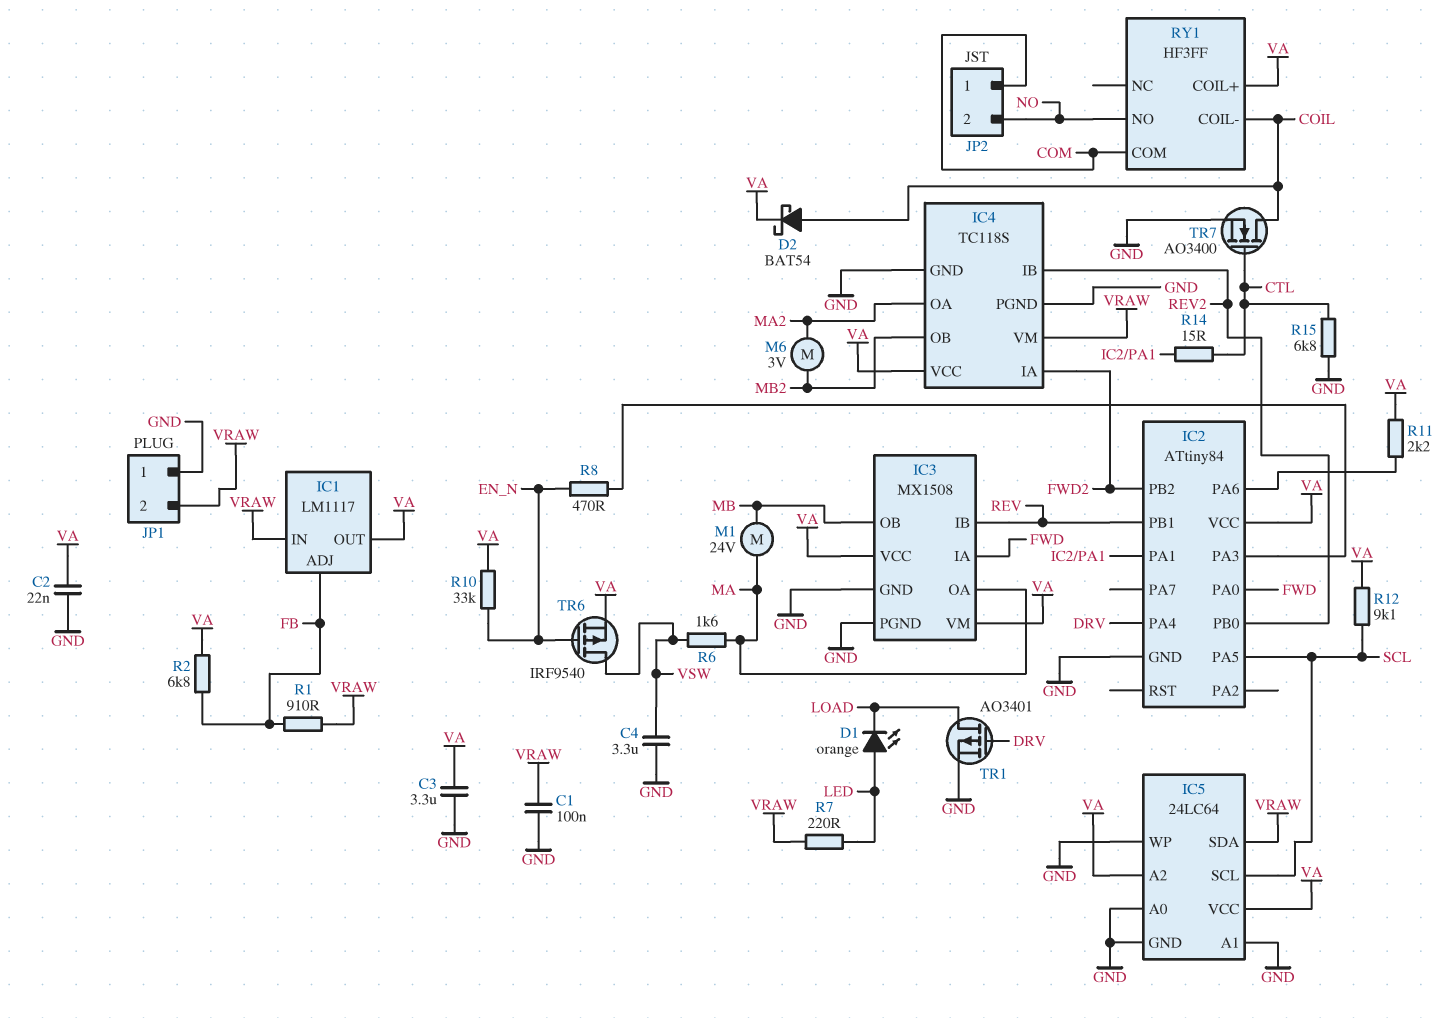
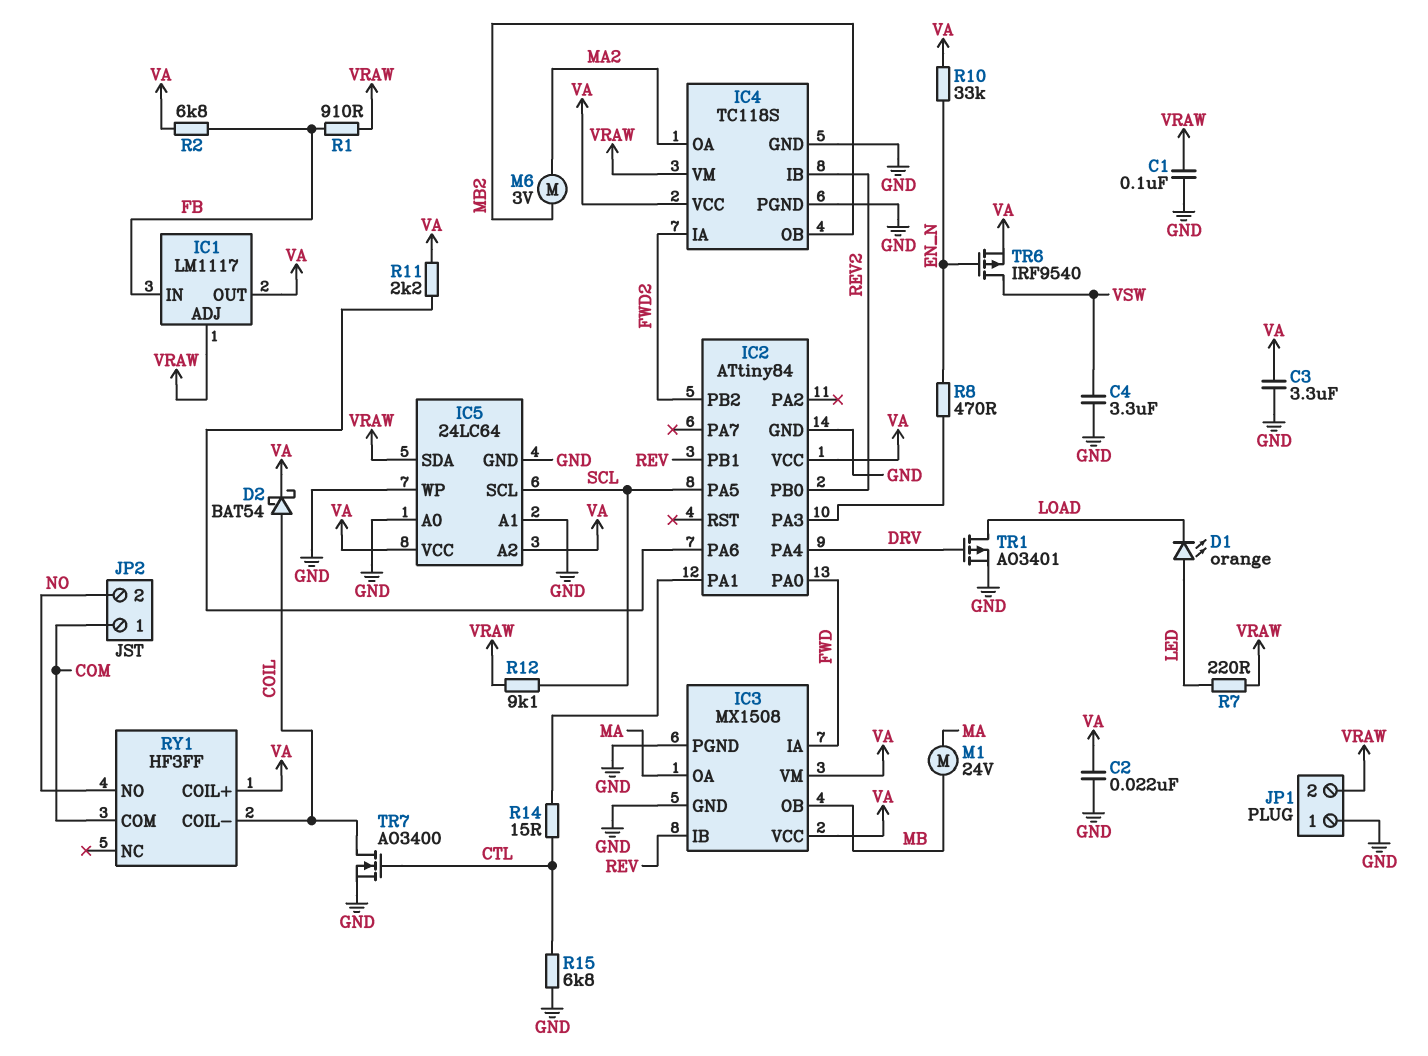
IC1 pin ADJ: FB -> VRAW
IC1 pin IN: VRAW -> FB
R6: 1.6k (MA, VSW) -> none
R12: 9.1k (SCL, VA) -> 9.1k (SCL, VRAW)

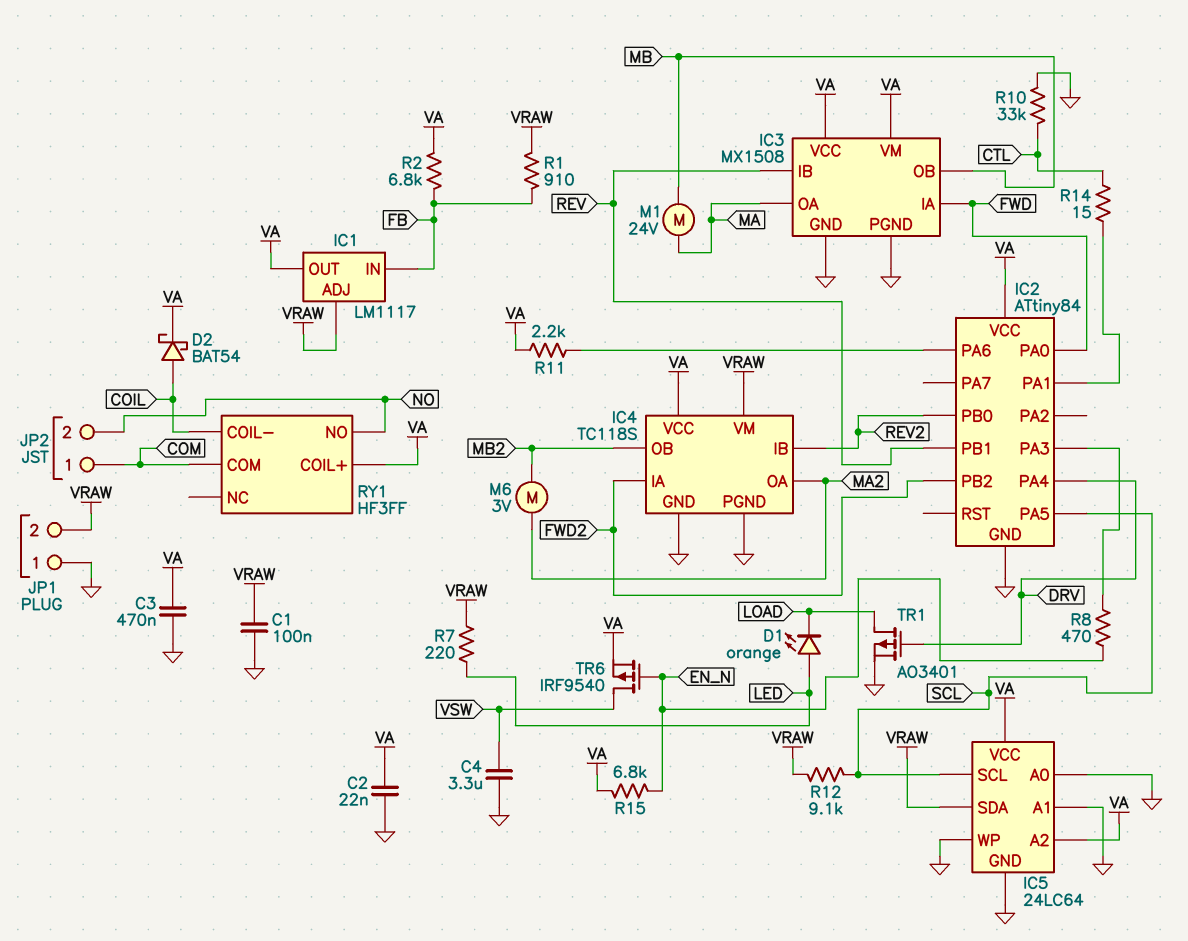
C3: 3.3uF (GND, VA) -> 470nF (GND, VA)
R10: 33k (EN_N, VA) -> 33k (CTL, GND)
R15: 6.8k (CTL, GND) -> 6.8k (EN_N, VA)
TR7: NMOS AO3400 (G CTL, D COIL, S GND) -> none

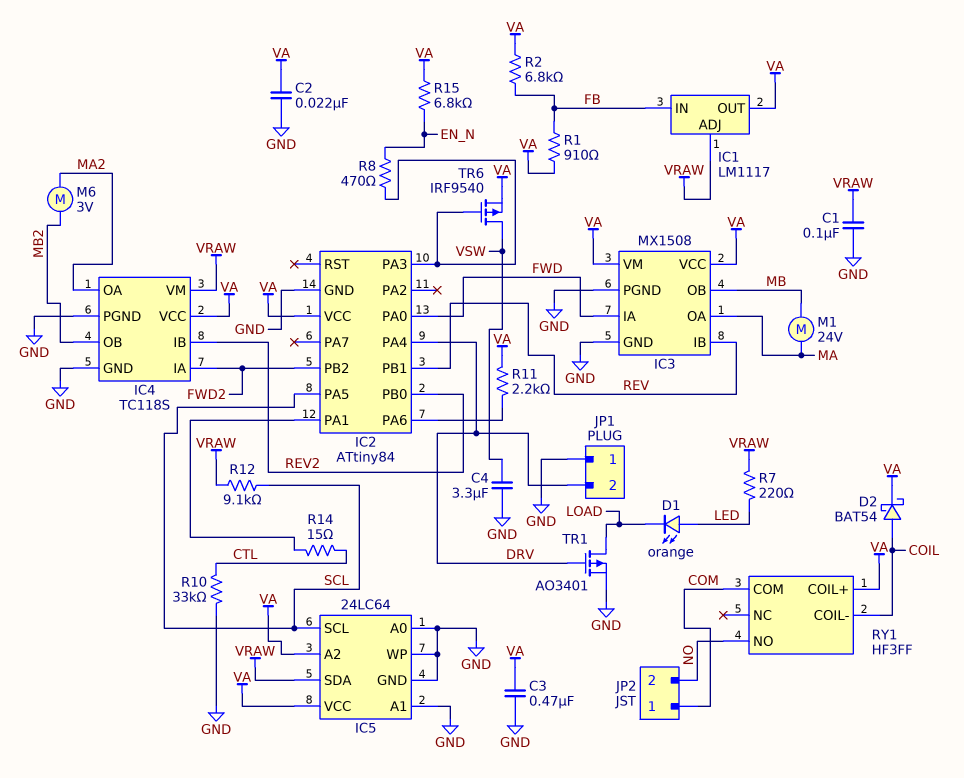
JP1 pin 2: VRAW -> DRV
R1: 910 (FB, VRAW) -> 910 (FB, VA)
TR6: PMOS IRF9540 (G EN_N, D VSW, S VA) -> PMOS IRF9540 (G IC2/PA3, D VSW, S VA)

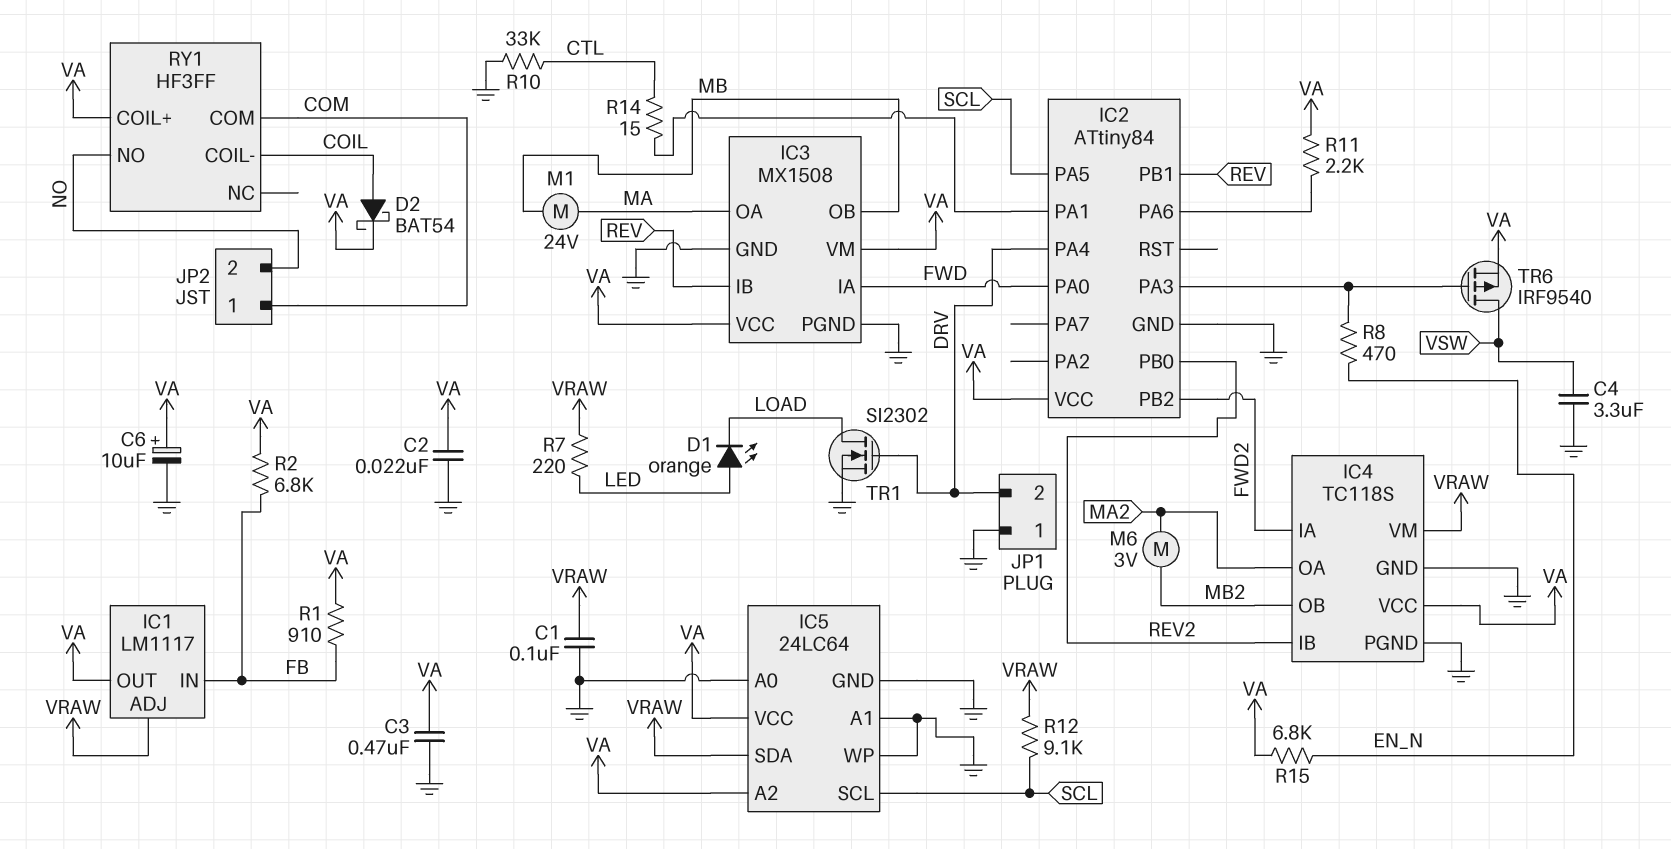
C6: none -> 10uF (plus VA, minus GND)
TR1: PMOS AO3401 (G DRV, D LOAD, S GND) -> NMOS SI2302 (G DRV, D LOAD, S GND)

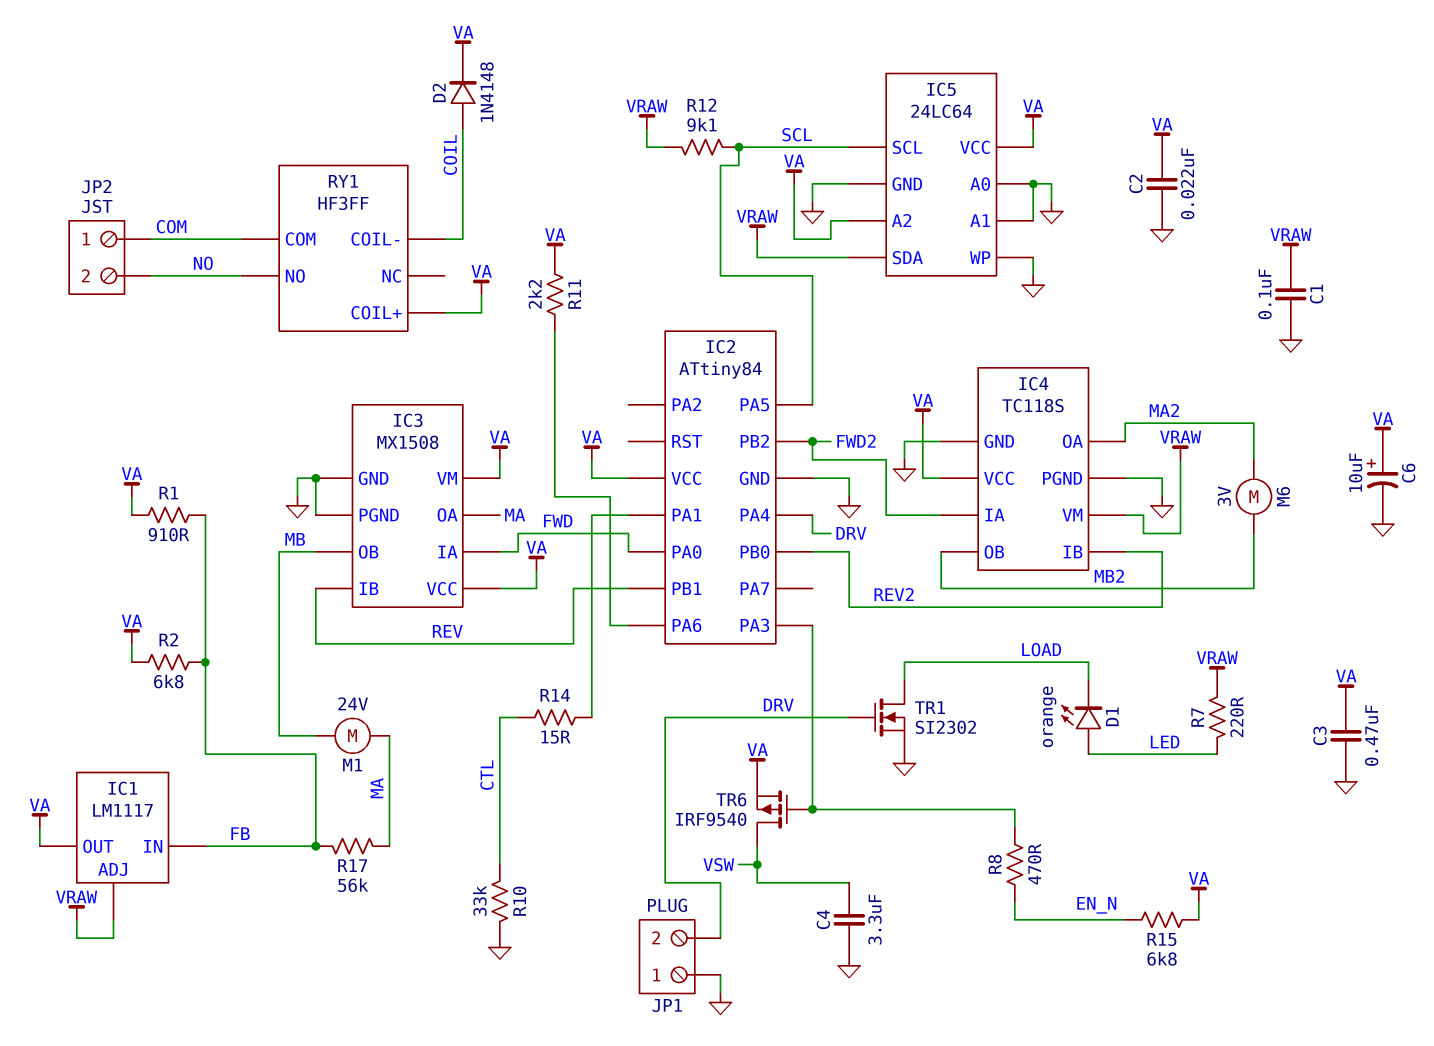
D2: schottky BAT54 (A COIL, K VA) -> diode 1N4148 (A COIL, K VA)
R17: none -> 56k (FB, MA)

